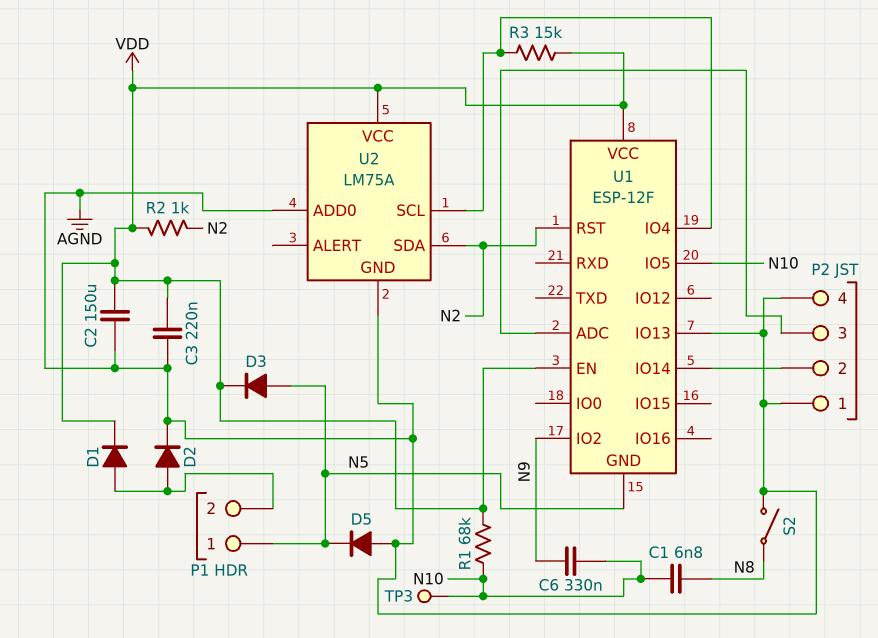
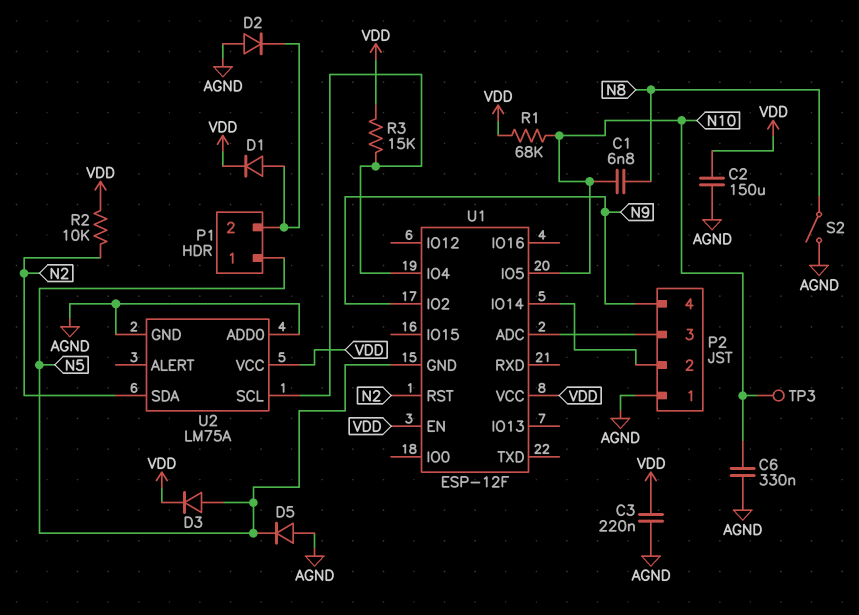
C6: 330nF (N9, N10) -> 330nF (AGND, N10)
D2: diode (A P1/2, K AGND) -> diode (A AGND, K P1/2)
P2 pin 4: AGND -> N9
R2: 1k (N2, VDD) -> 10k (N2, VDD)
U1 pin IO13: AGND -> none

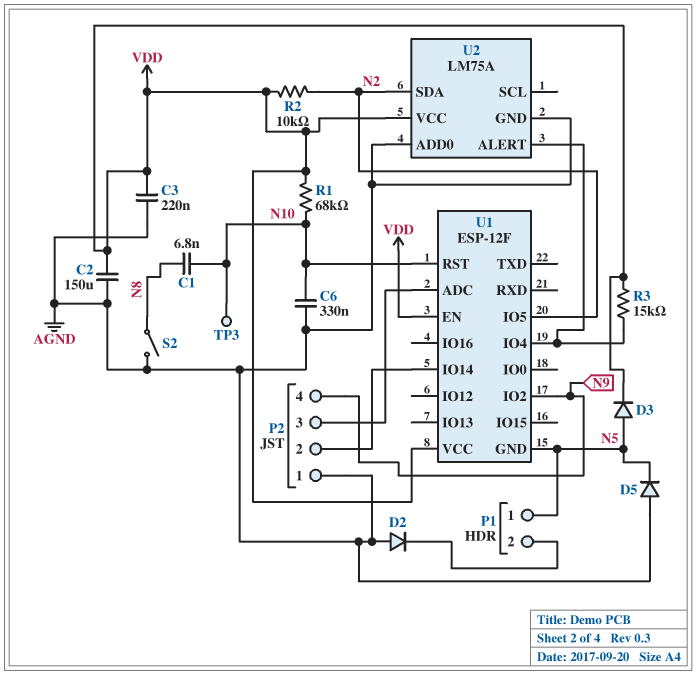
D1: diode (A P1/2, K VDD) -> none
U1 pin IO5: N10 -> N2
U1 pin RST: N2 -> N10
U2 pin ALERT: none -> U1/IO4
U2 pin SCL: U1/IO4 -> none

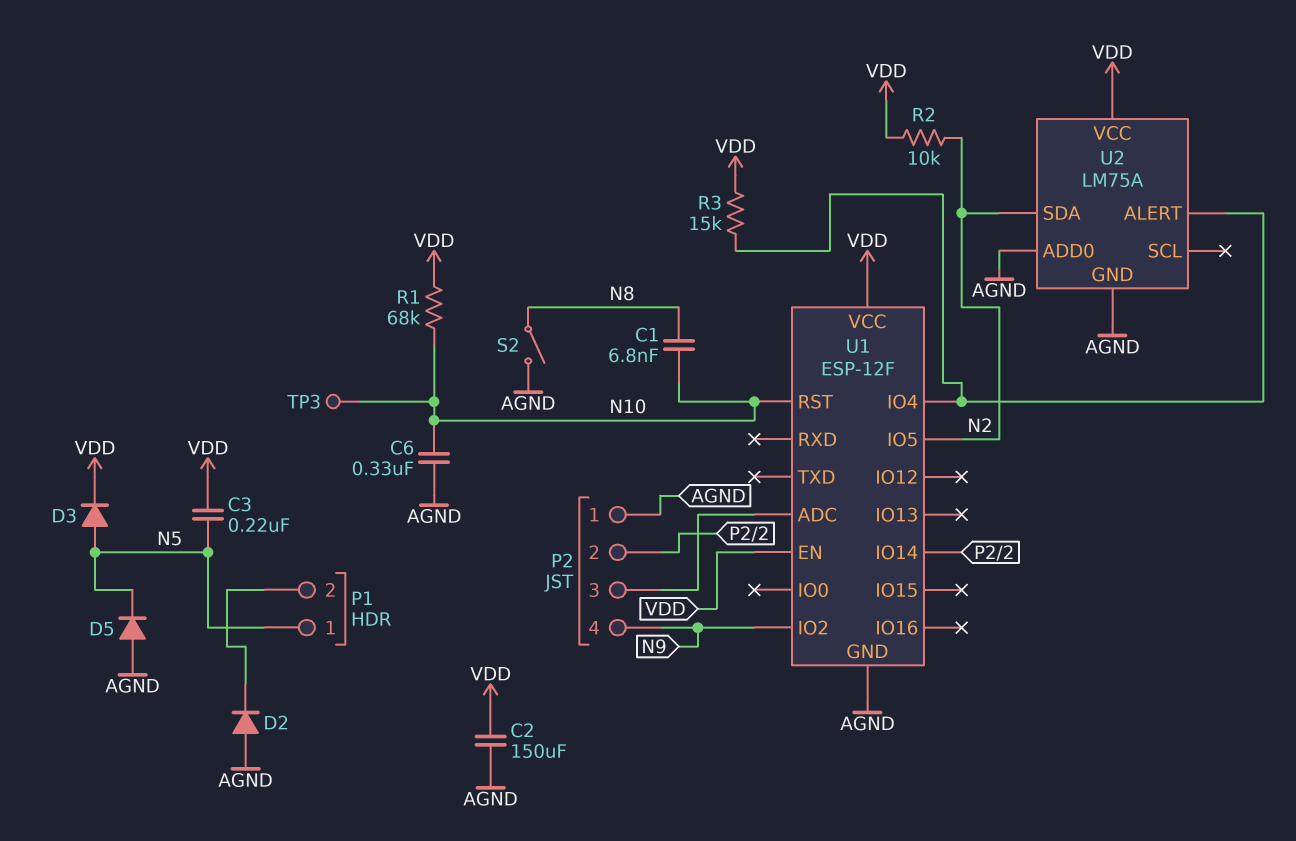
C3: 220nF (AGND, VDD) -> 220nF (N5, VDD)
U1 pin GND: N5 -> AGND

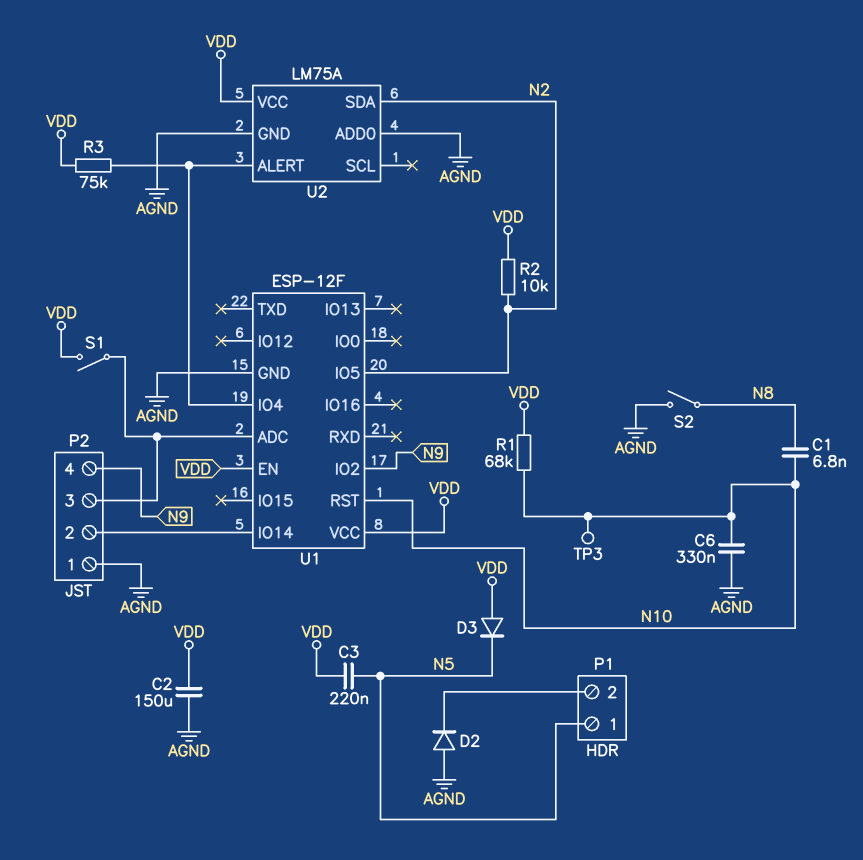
D3: diode (A N5, K VDD) -> diode (A VDD, K N5)
D5: diode (A AGND, K N5) -> none
R3: 15k (U1/IO4, VDD) -> 75k (U1/IO4, VDD)
S1: none -> switch (P2/3, VDD)

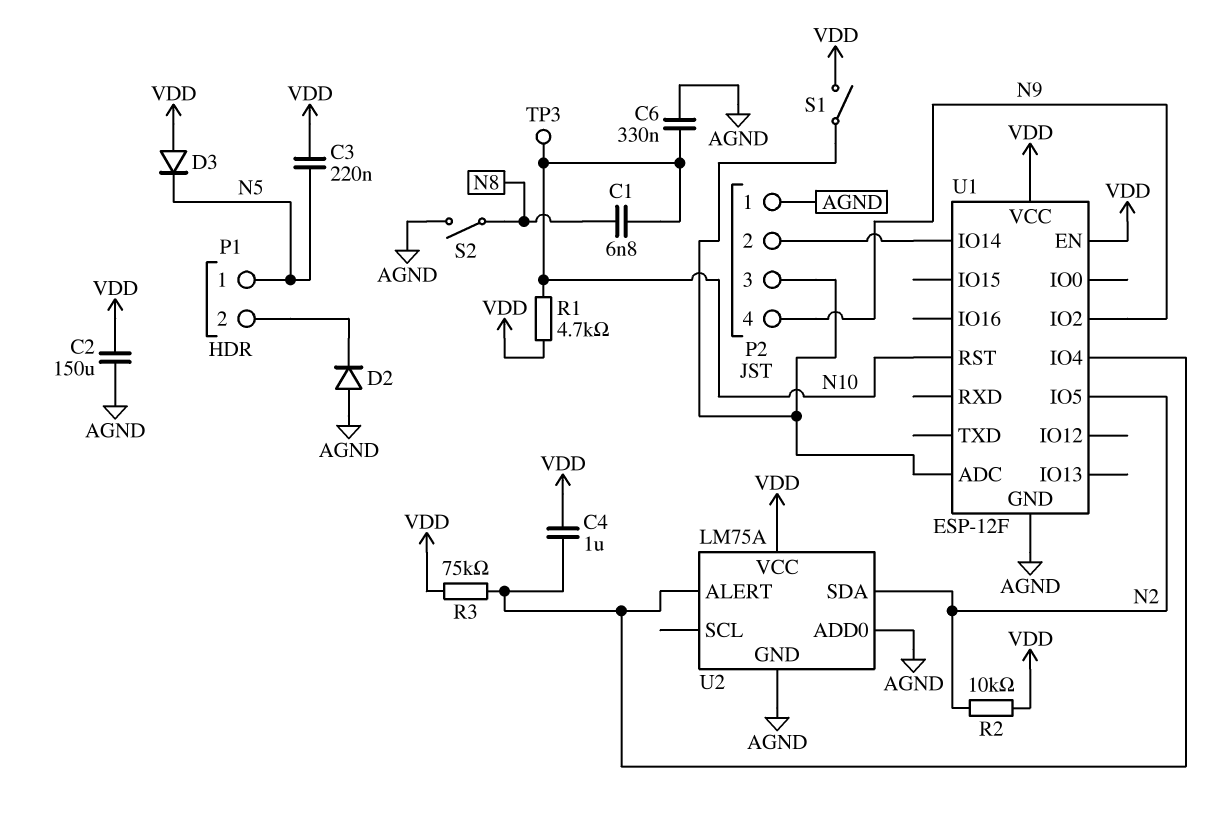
C4: none -> 1uF (U1/IO4, VDD)
R1: 68k (N10, VDD) -> 4.7k (N10, VDD)

